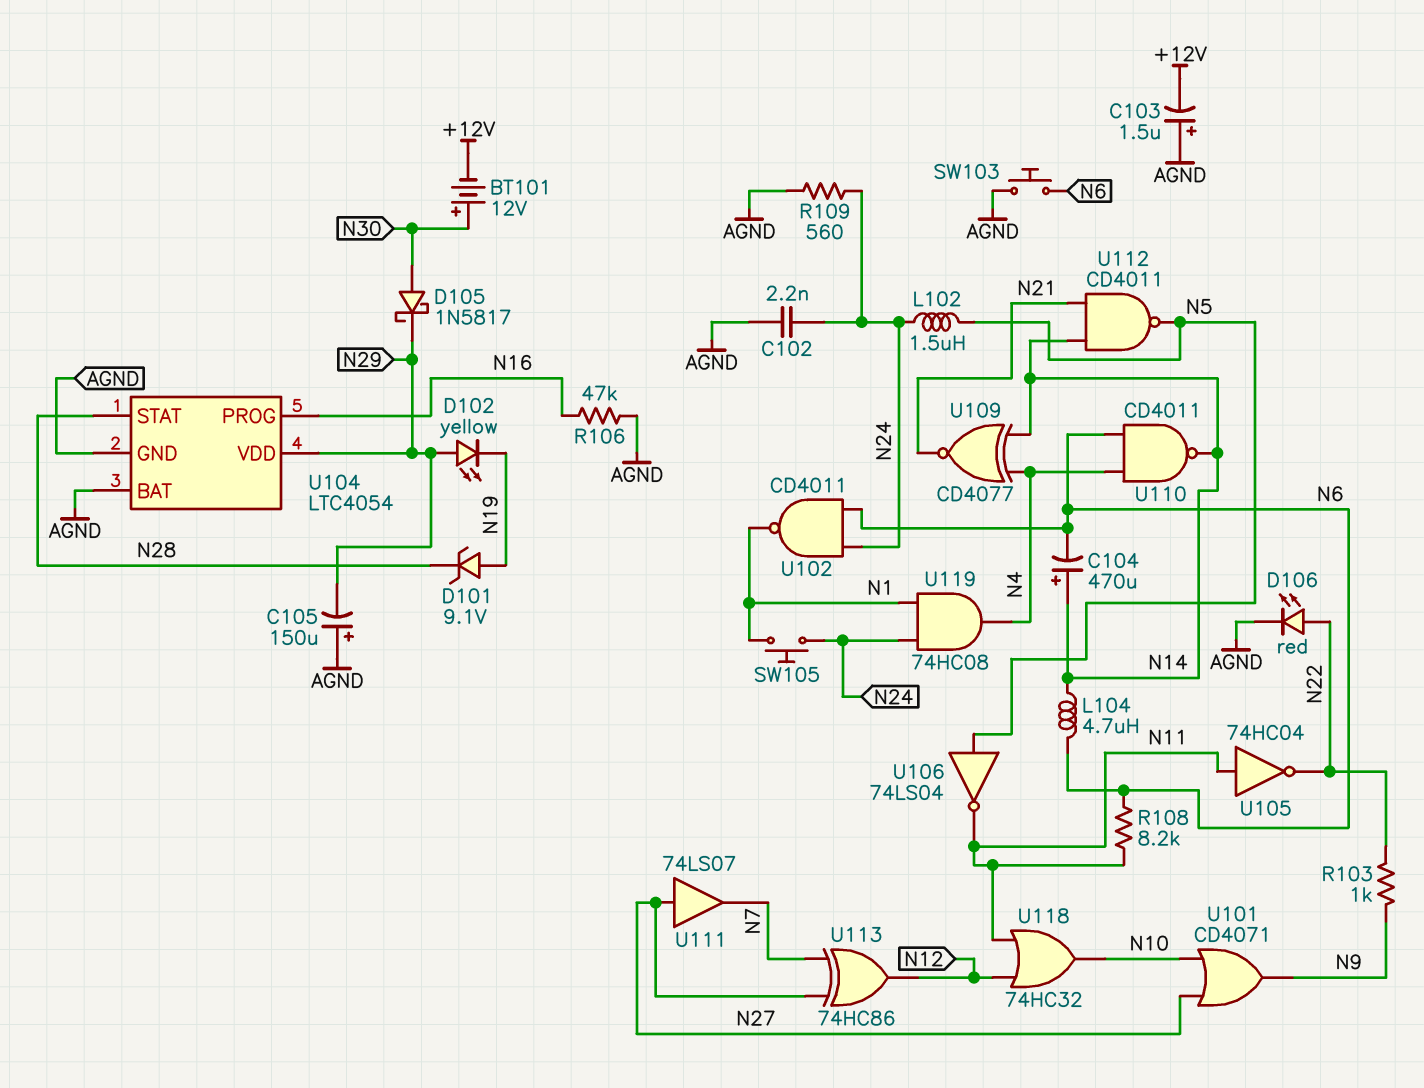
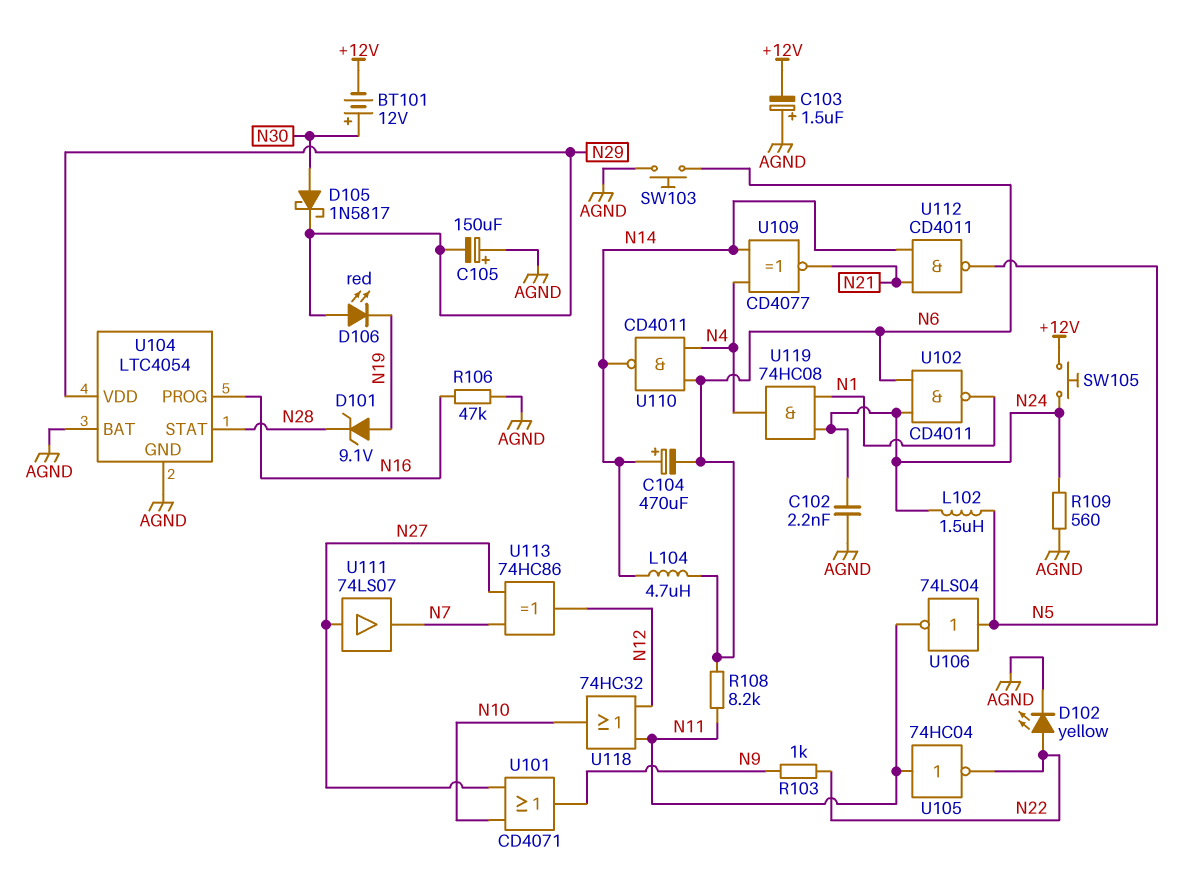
D102: LED yellow (A N29, K N19) -> LED yellow (A N22, K AGND)
D106: LED red (A N22, K AGND) -> LED red (A N29, K N19)
SW105: button (N1, N24) -> button (+12V, N24)

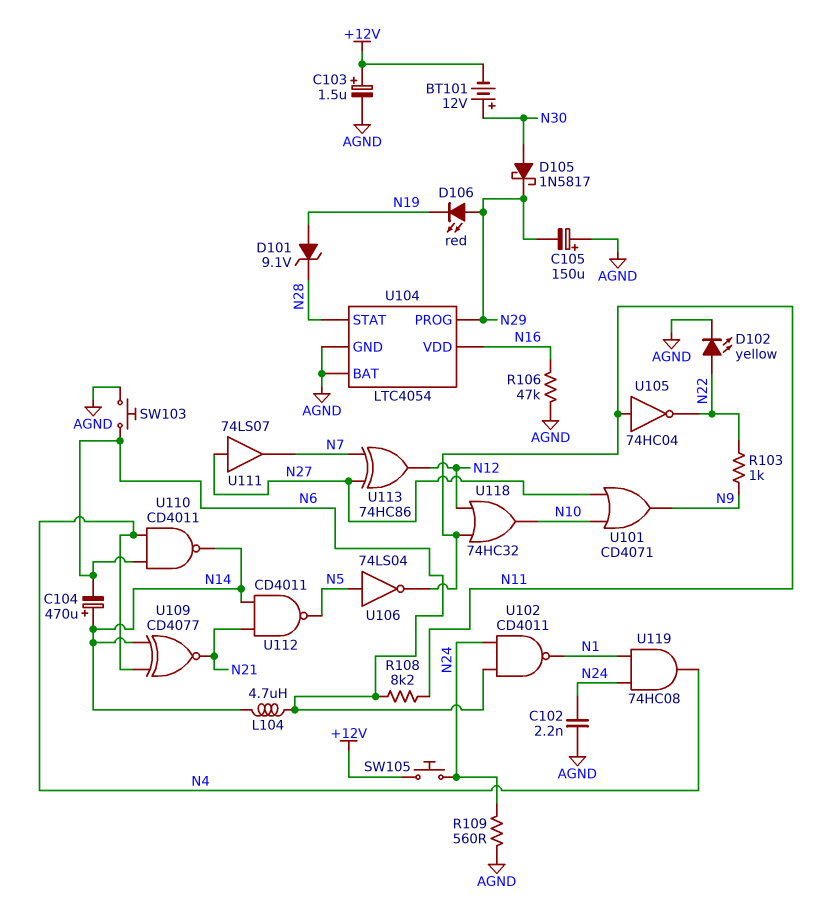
C103: 1.5uF (plus AGND, minus +12V) -> 1.5uF (plus +12V, minus AGND)
L102: 1.5uH (N5, N24) -> none
U104 pin PROG: N16 -> N29
U104 pin VDD: N29 -> N16

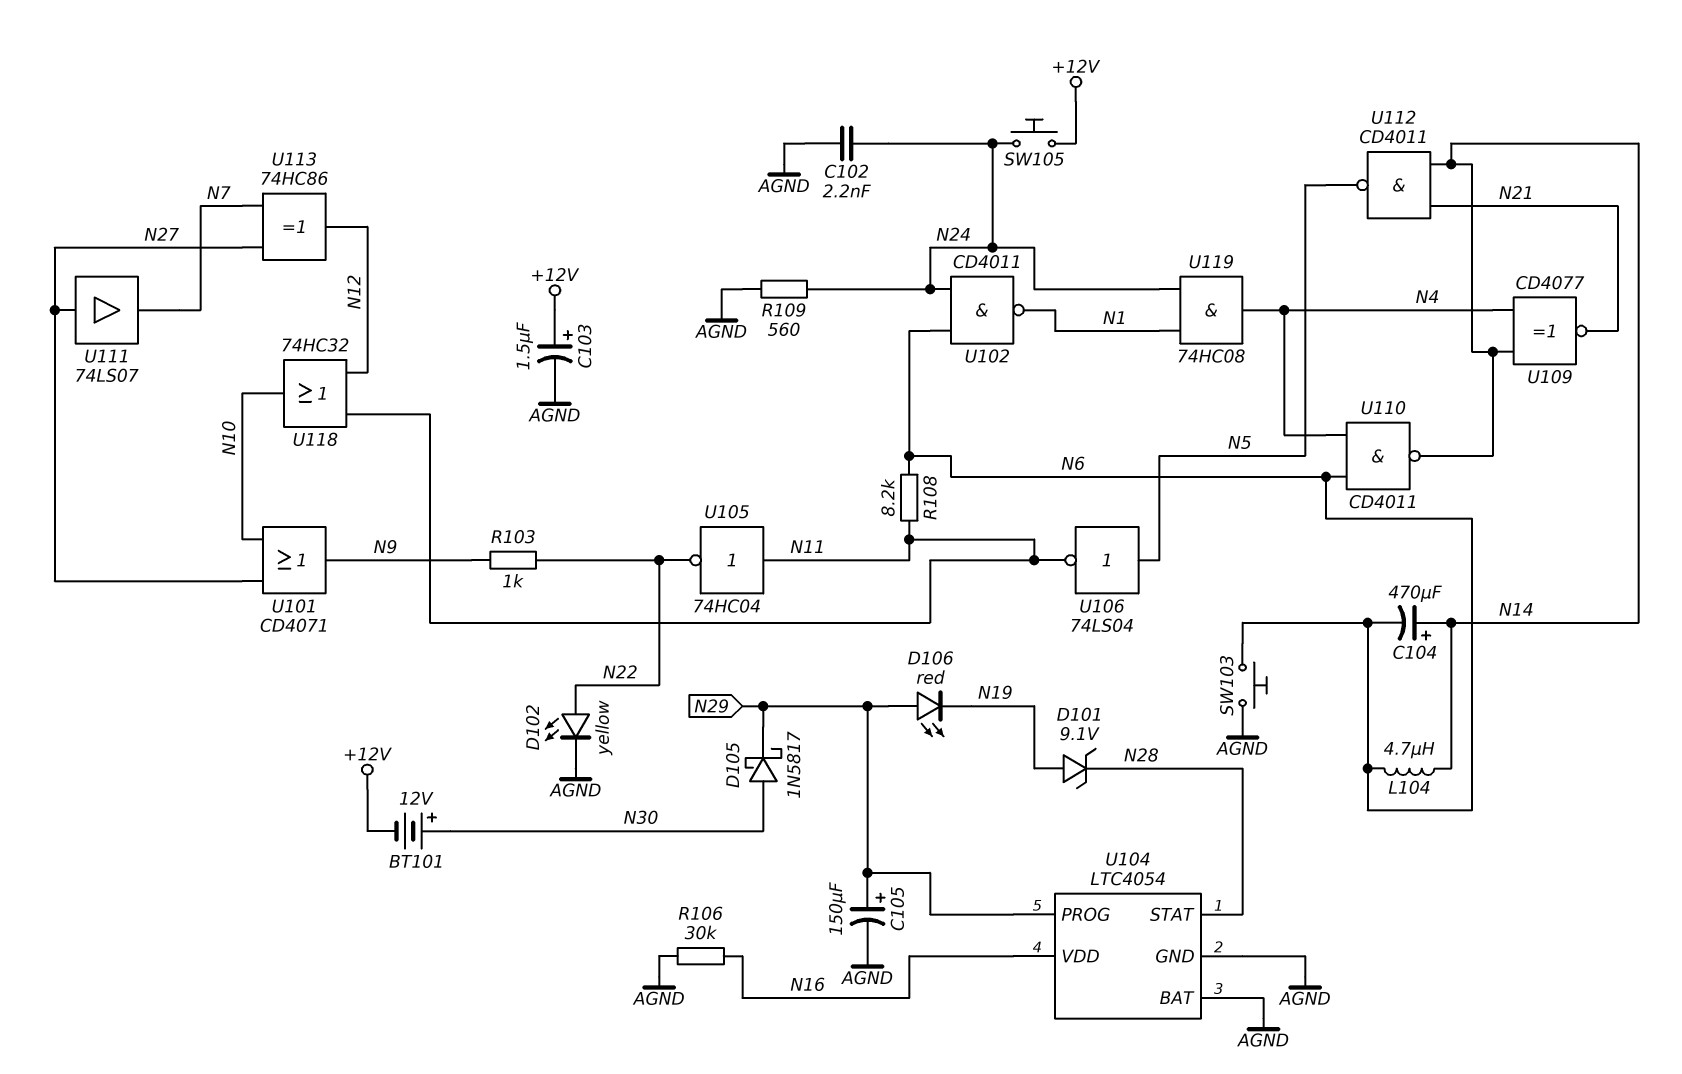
C105: 150uF (plus AGND, minus N29) -> 150uF (plus N29, minus AGND)
R106: 47k (AGND, N16) -> 30k (AGND, N16)

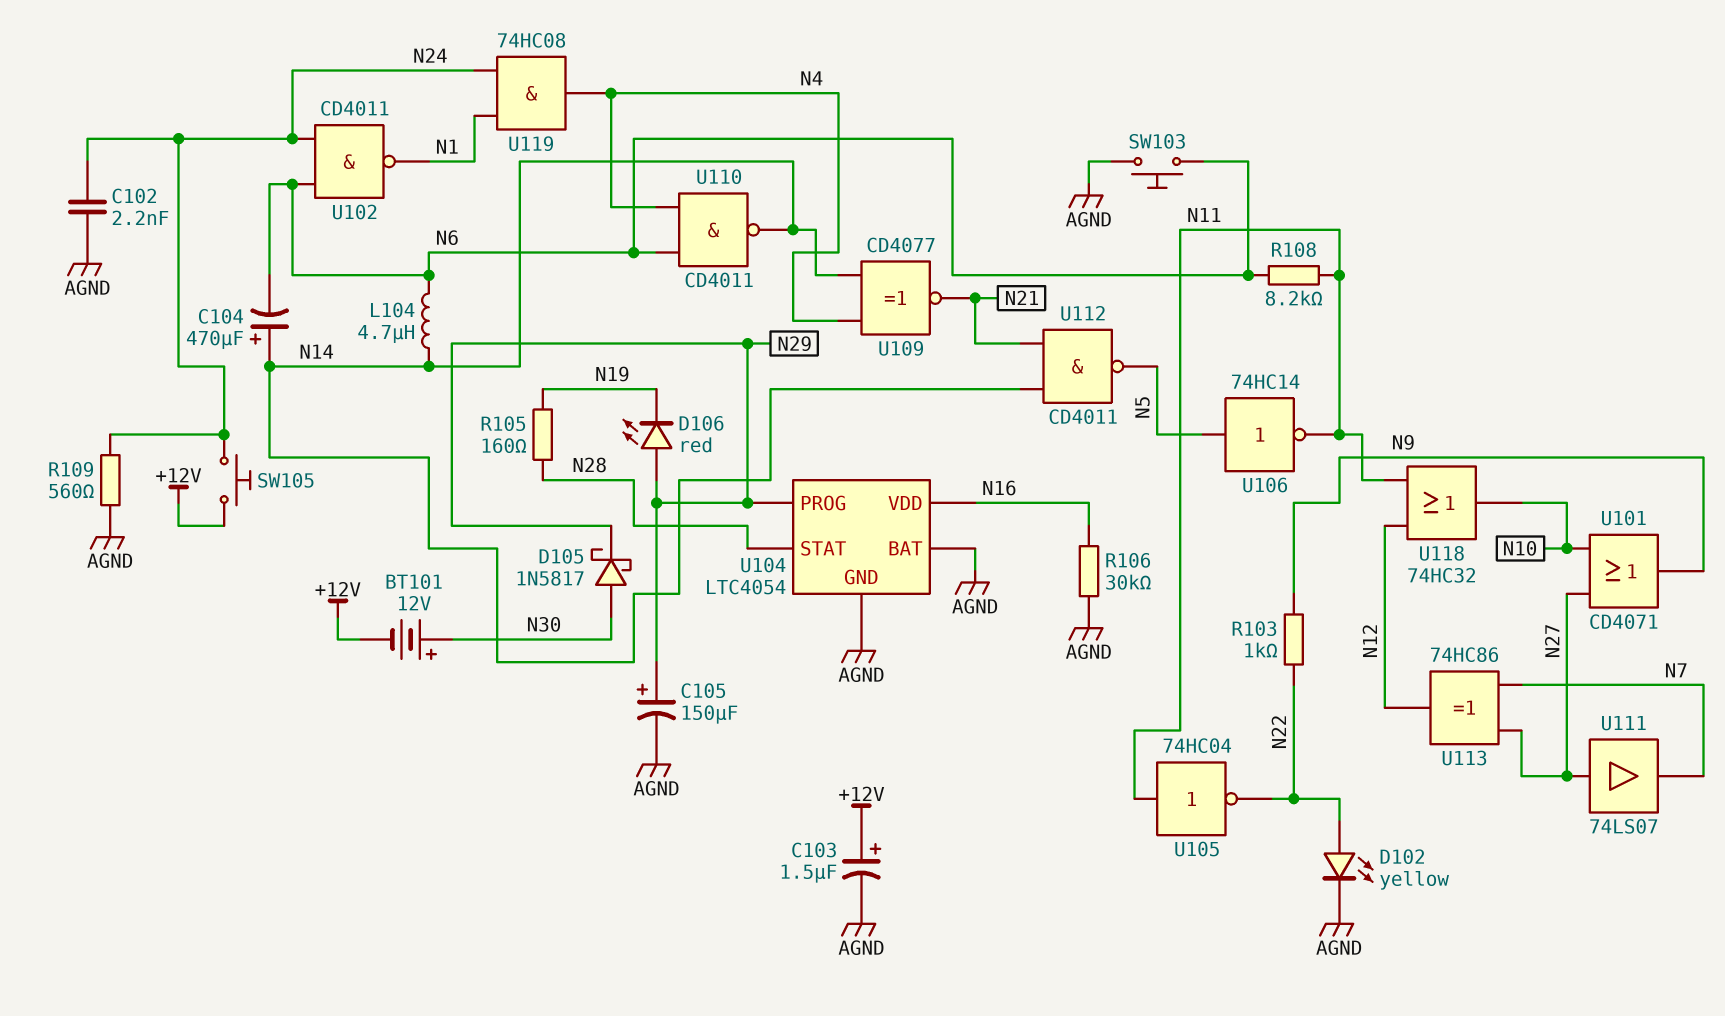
D101: zener 9.1V (A N19, K N28) -> none
R105: none -> 160 (N19, N28)
U106: NOT 74LS04 (in N5, out N11) -> NOT 74HC14 (in N5, out N11)

